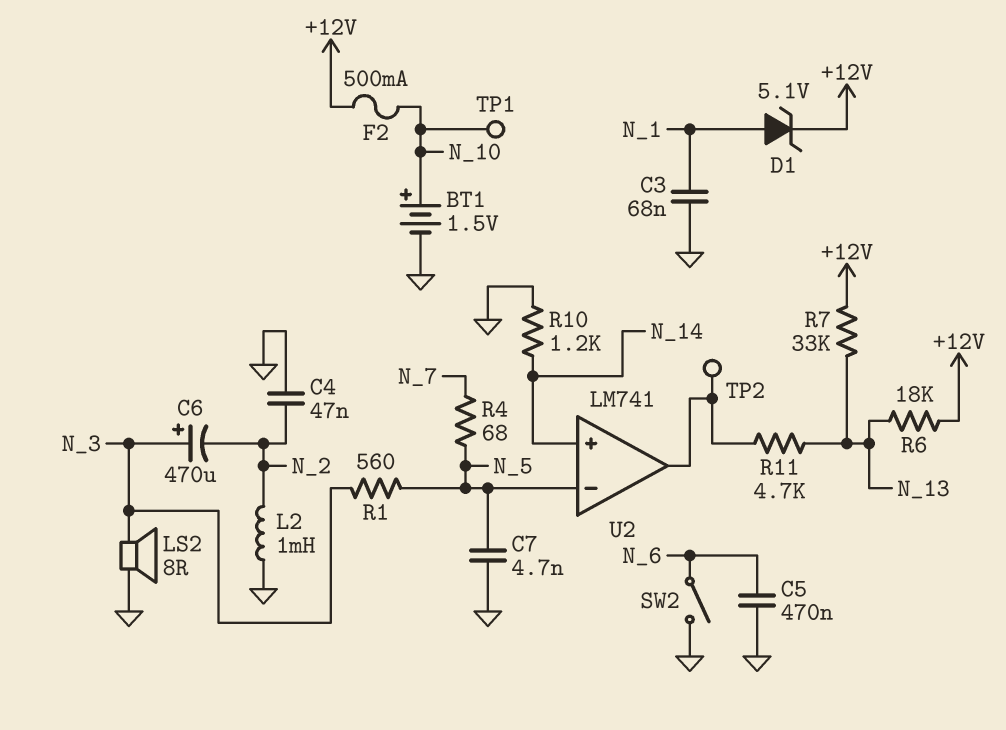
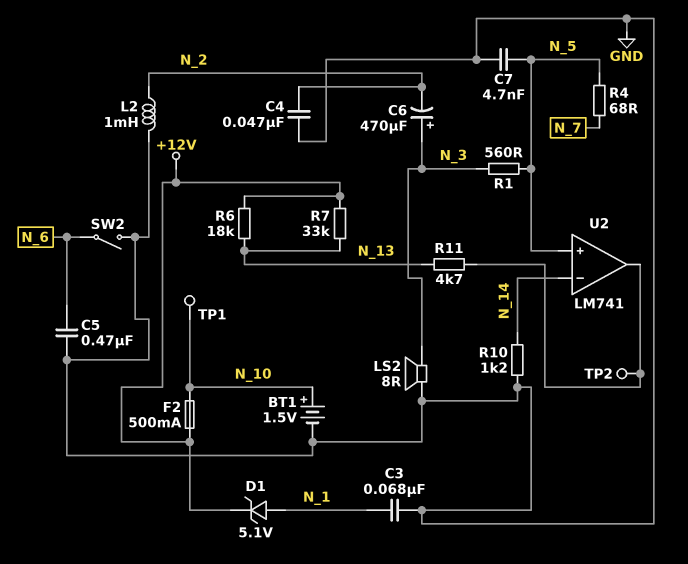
U2 pin in+: N_14 -> N_5
U2 pin in-: N_5 -> N_14

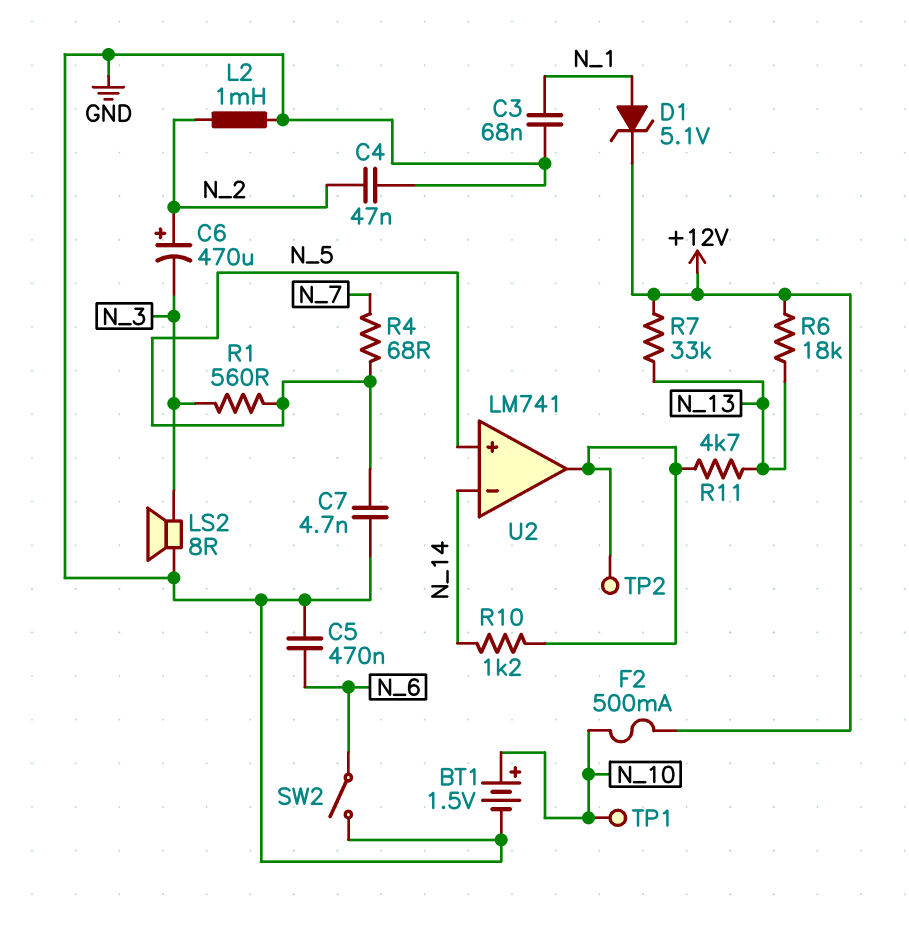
C6: 470uF (plus N_3, minus N_2) -> 470uF (plus N_2, minus N_3)
R10: 1.2k (GND, N_14) -> 1.2k (N_14, U2/out)

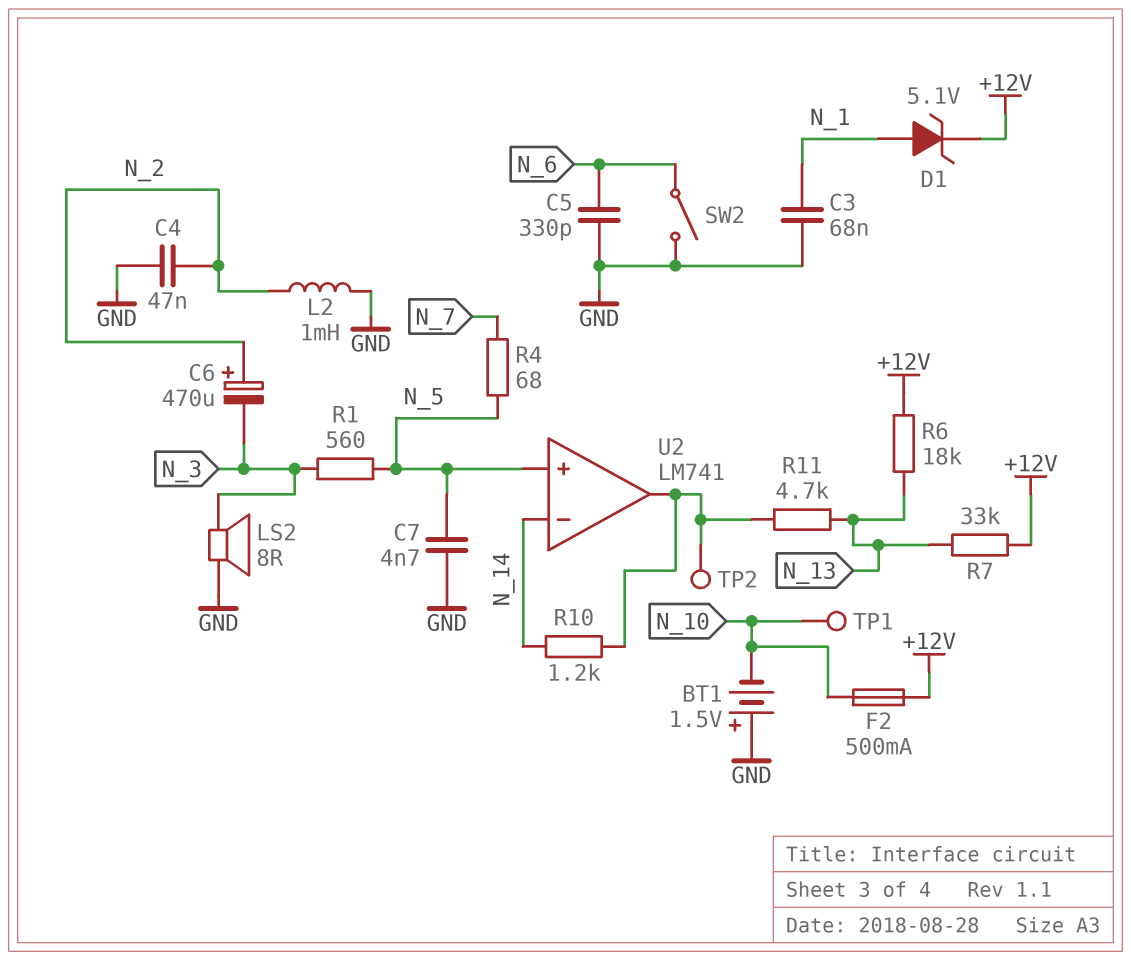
BT1: 1.5V (plus N_10, minus GND) -> 1.5V (plus GND, minus N_10)
C5: 470nF (GND, N_6) -> 330pF (GND, N_6)

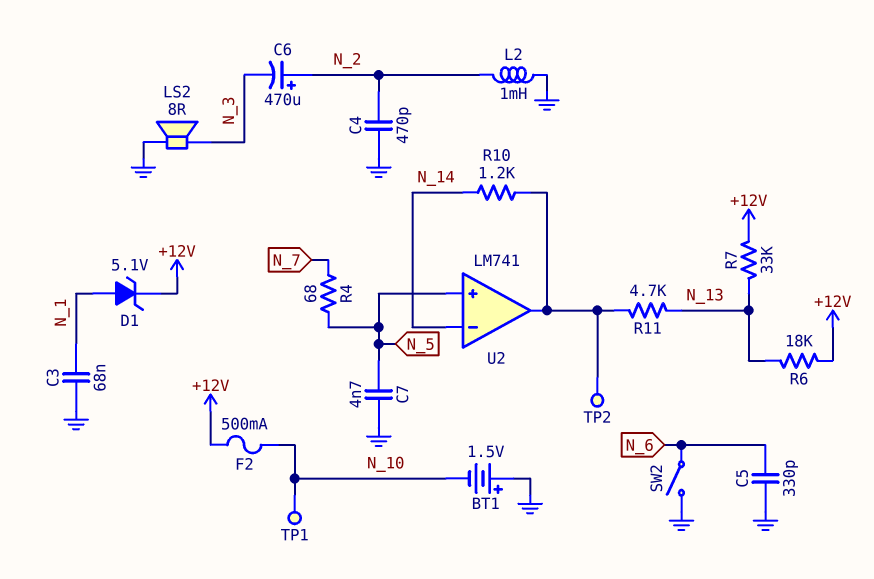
C4: 47nF (GND, N_2) -> 470pF (GND, N_2)
R1: 560 (N_3, N_5) -> none

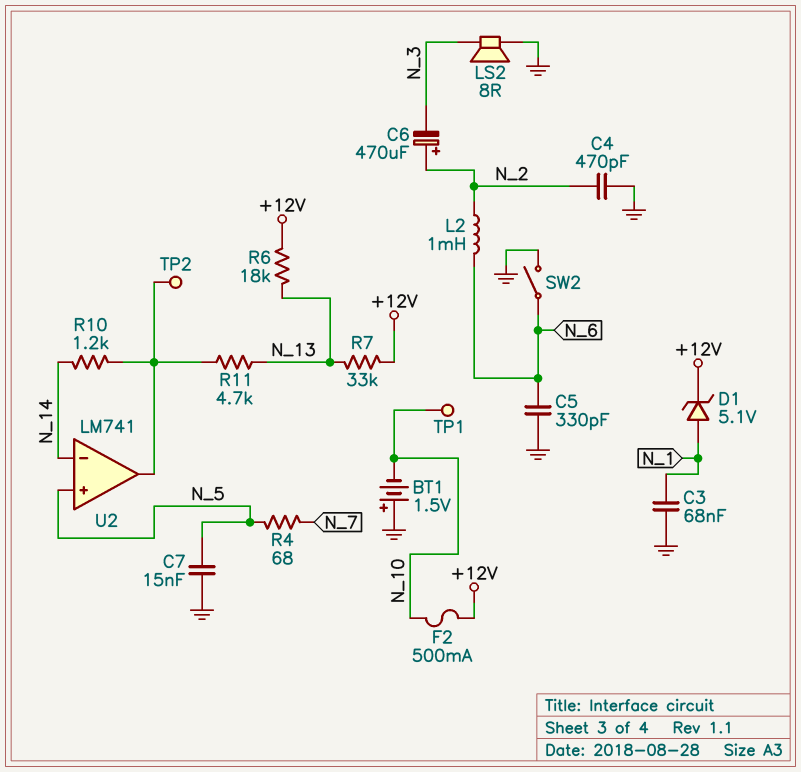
C7: 4.7nF (GND, N_5) -> 15nF (GND, N_5)
L2: 1mH (GND, N_2) -> 1mH (N_2, N_6)

